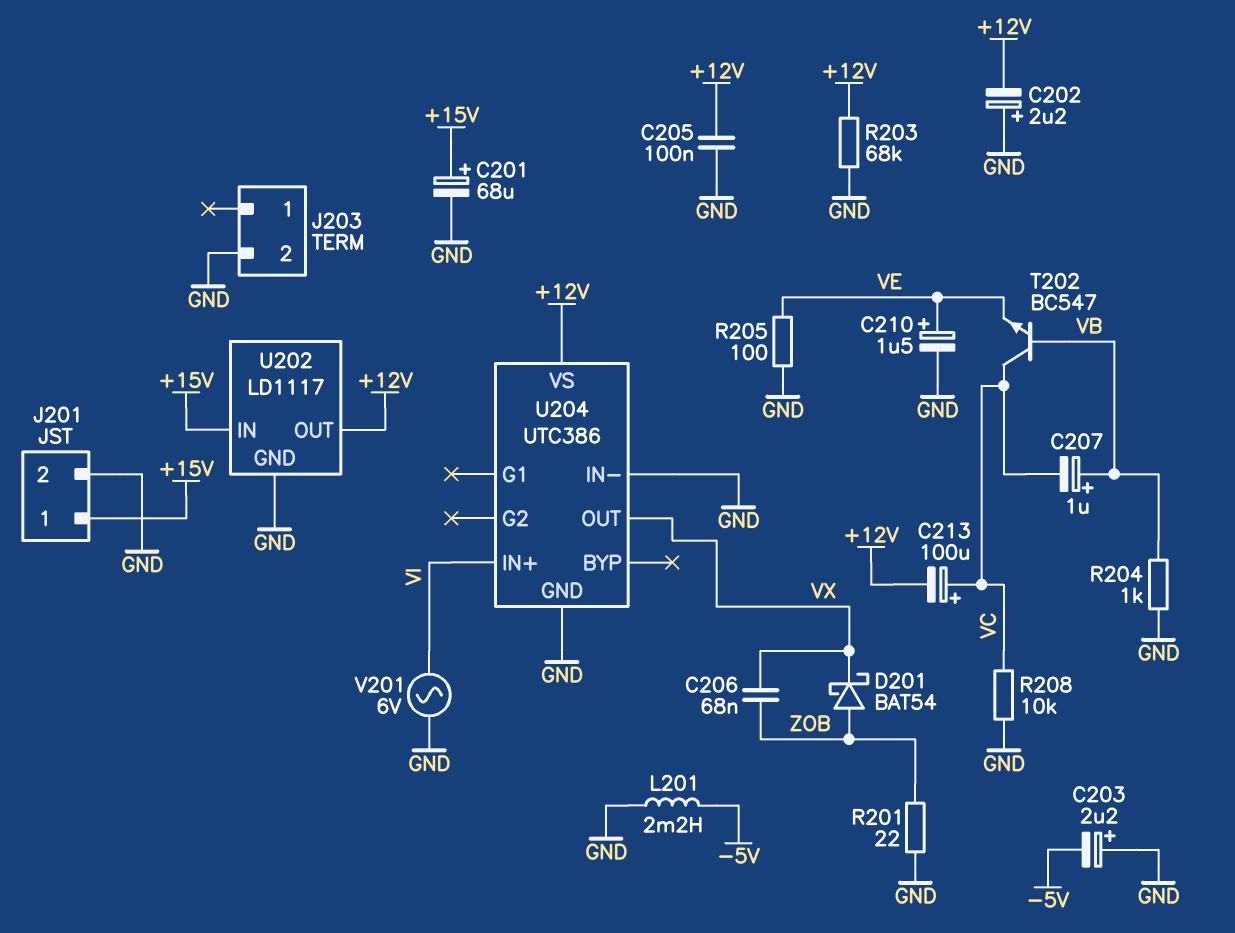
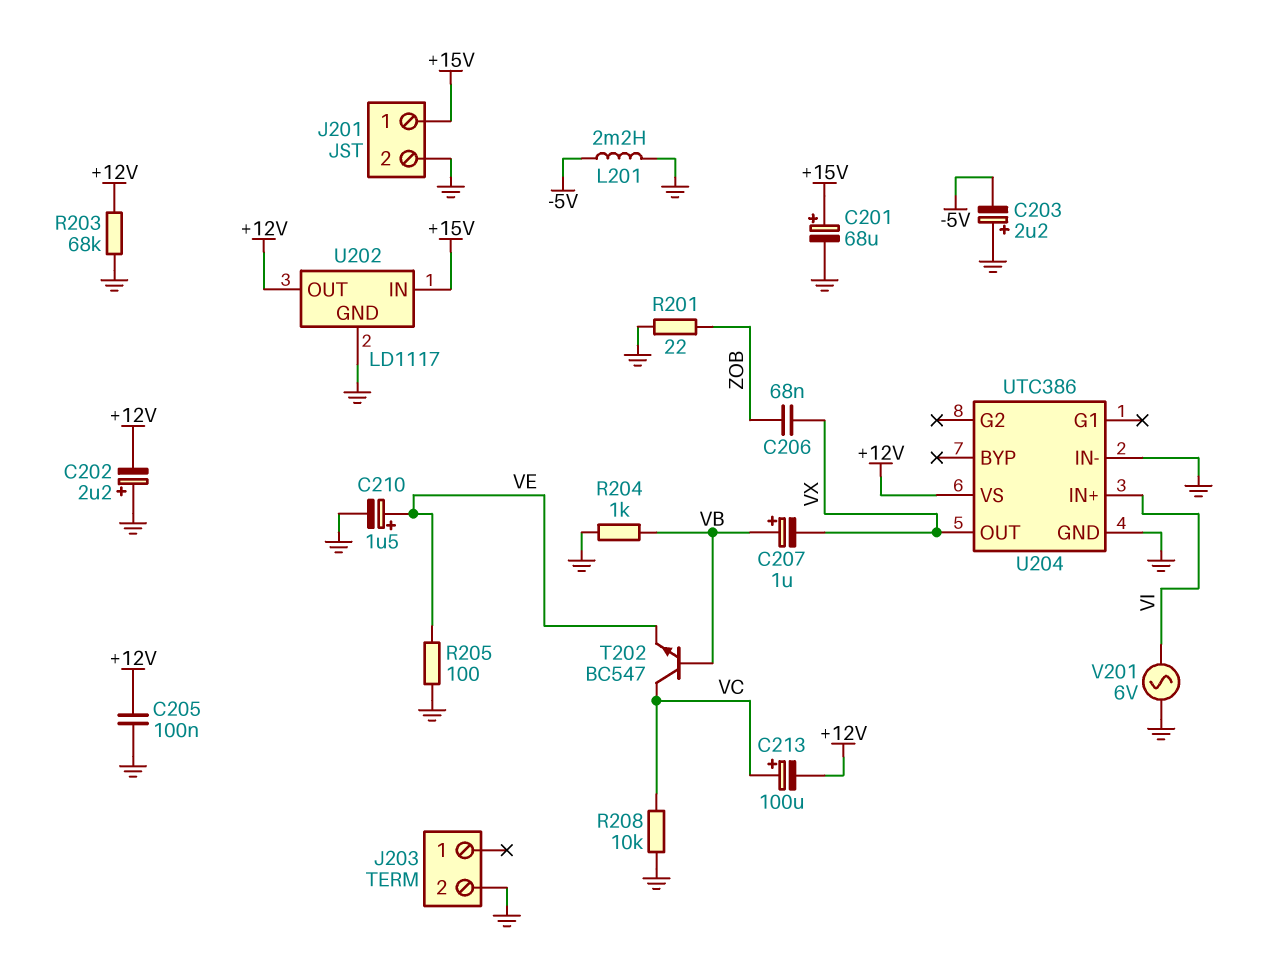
C207: 1uF (plus VB, minus VC) -> 1uF (plus VB, minus VX)
D201: schottky BAT54 (A ZOB, K VX) -> none

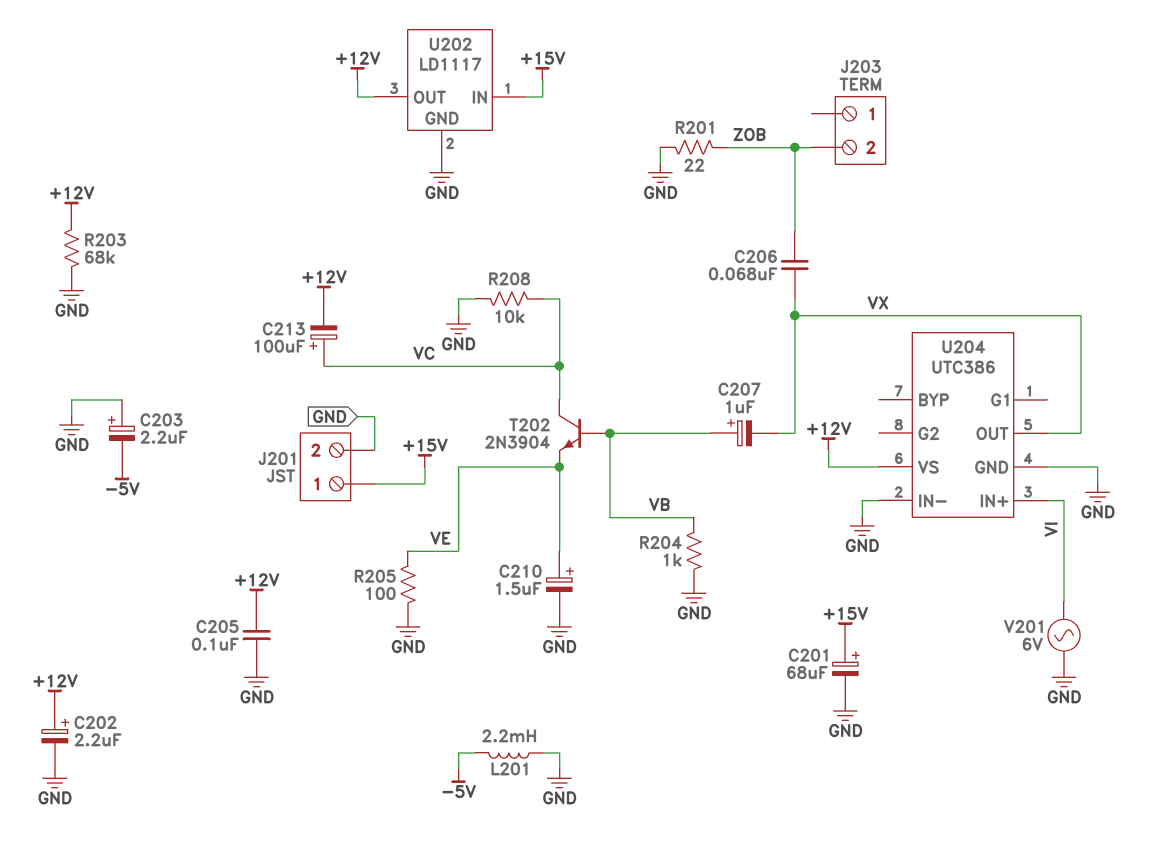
C202: 2.2uF (plus GND, minus +12V) -> 2.2uF (plus +12V, minus GND)
J203 pin 2: GND -> ZOB
T202: NPN BC547 (B VB, C VC, E VE) -> NPN 2N3904 (B VB, C VC, E VE)

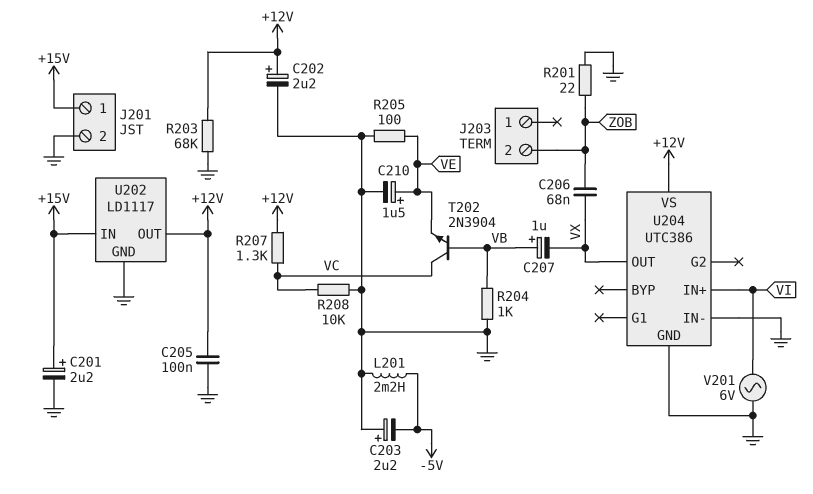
C201: 68uF (plus +15V, minus GND) -> 2.2uF (plus +15V, minus GND)
C213: 100uF (plus VC, minus +12V) -> none
R207: none -> 1.3k (+12V, VC)

